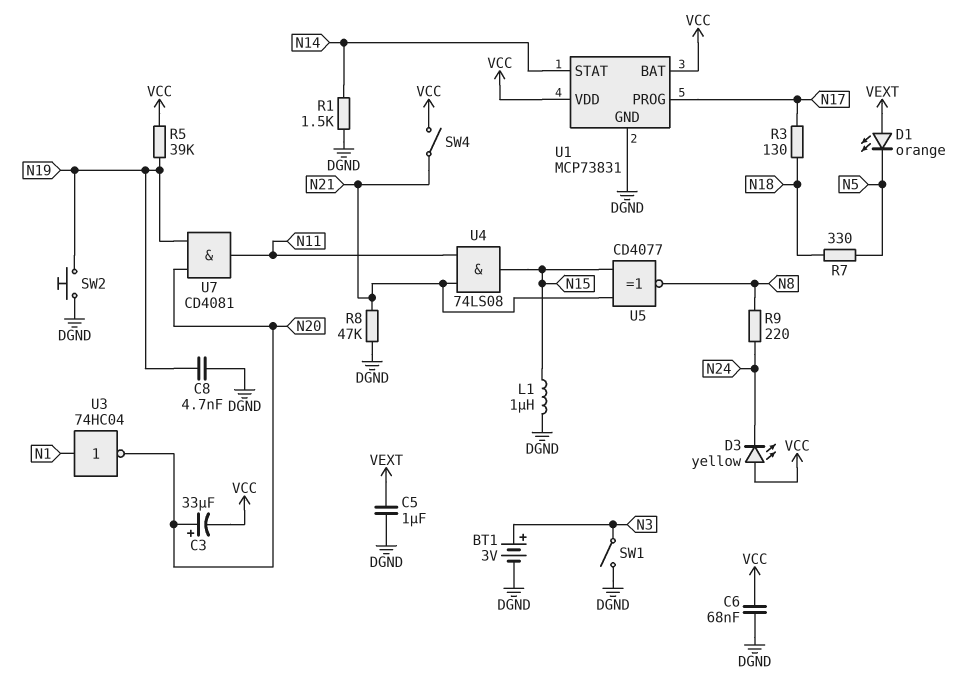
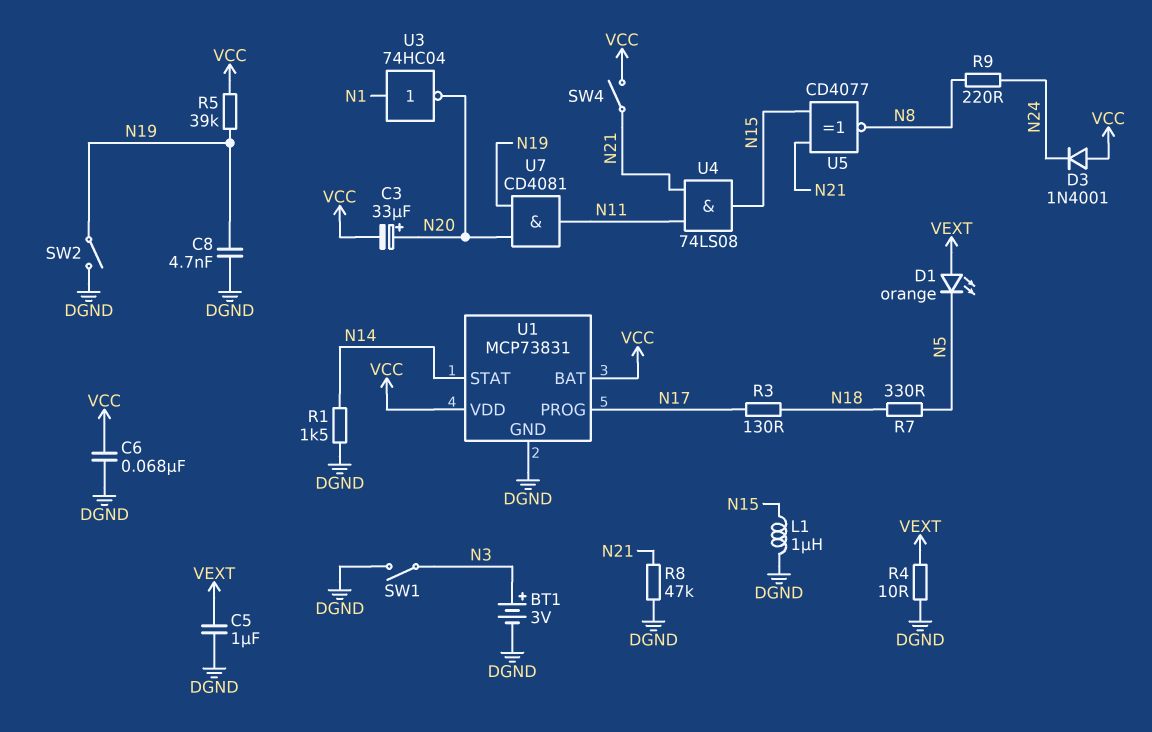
D3: LED yellow (A VCC, K N24) -> diode 1N4001 (A VCC, K N24)
R4: none -> 10 (DGND, VEXT)
SW2: button (DGND, N19) -> switch (DGND, N19)

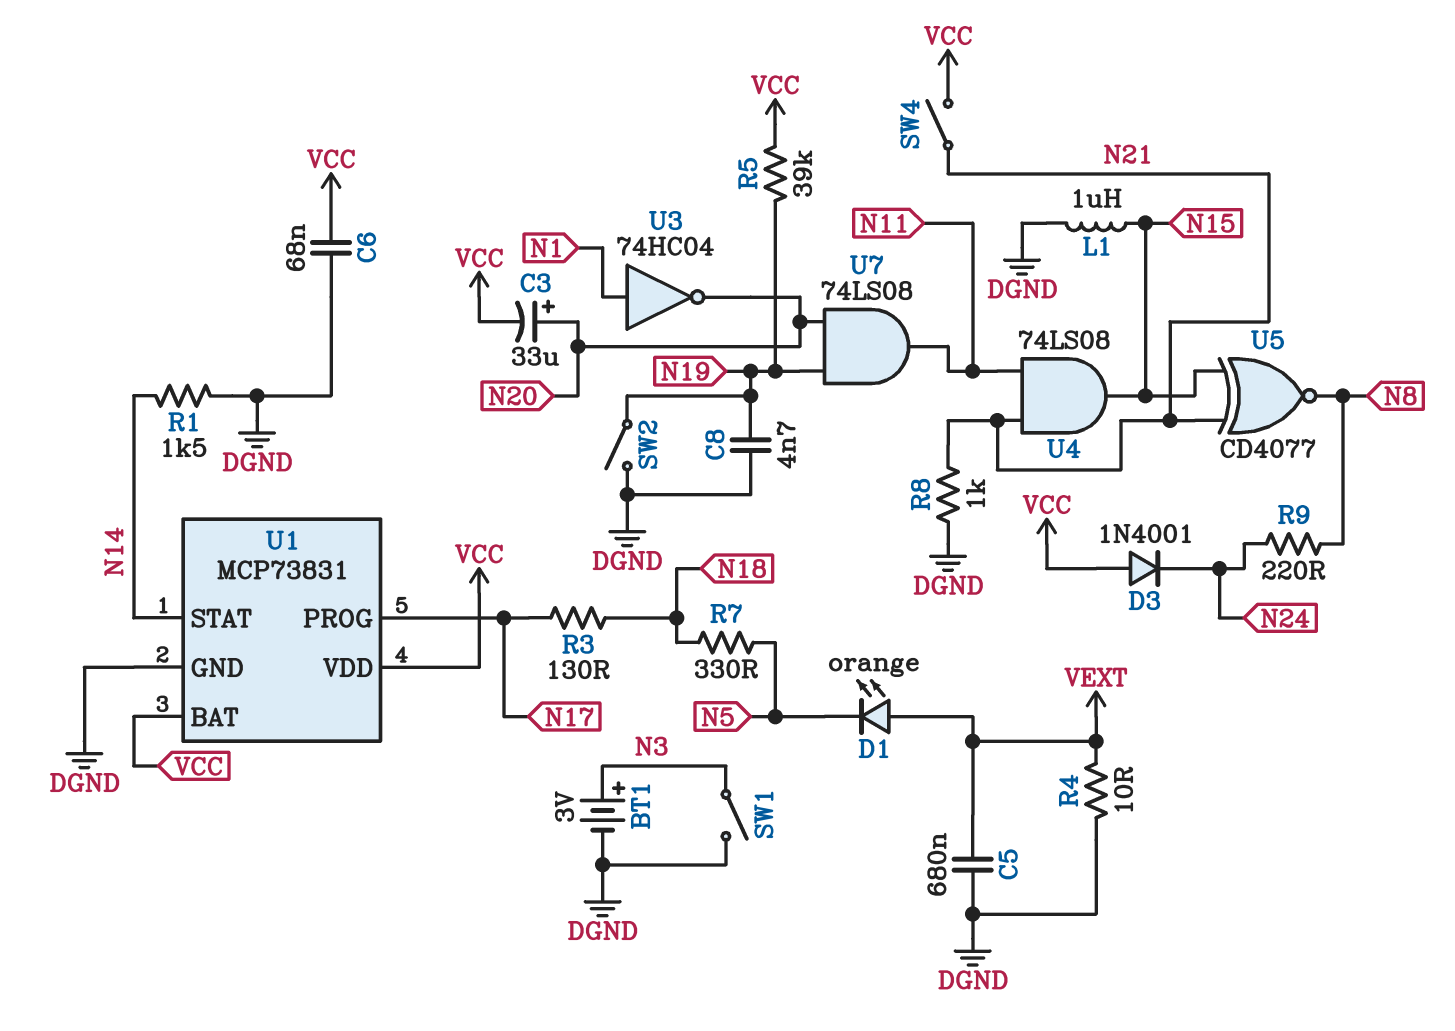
C5: 1uF (DGND, VEXT) -> 680nF (DGND, VEXT)
R8: 47k (DGND, N21) -> 1k (DGND, N21)
U7: AND CD4081 (in N19, in N20, out N11) -> AND 74LS08 (in N19, in N20, out N11)

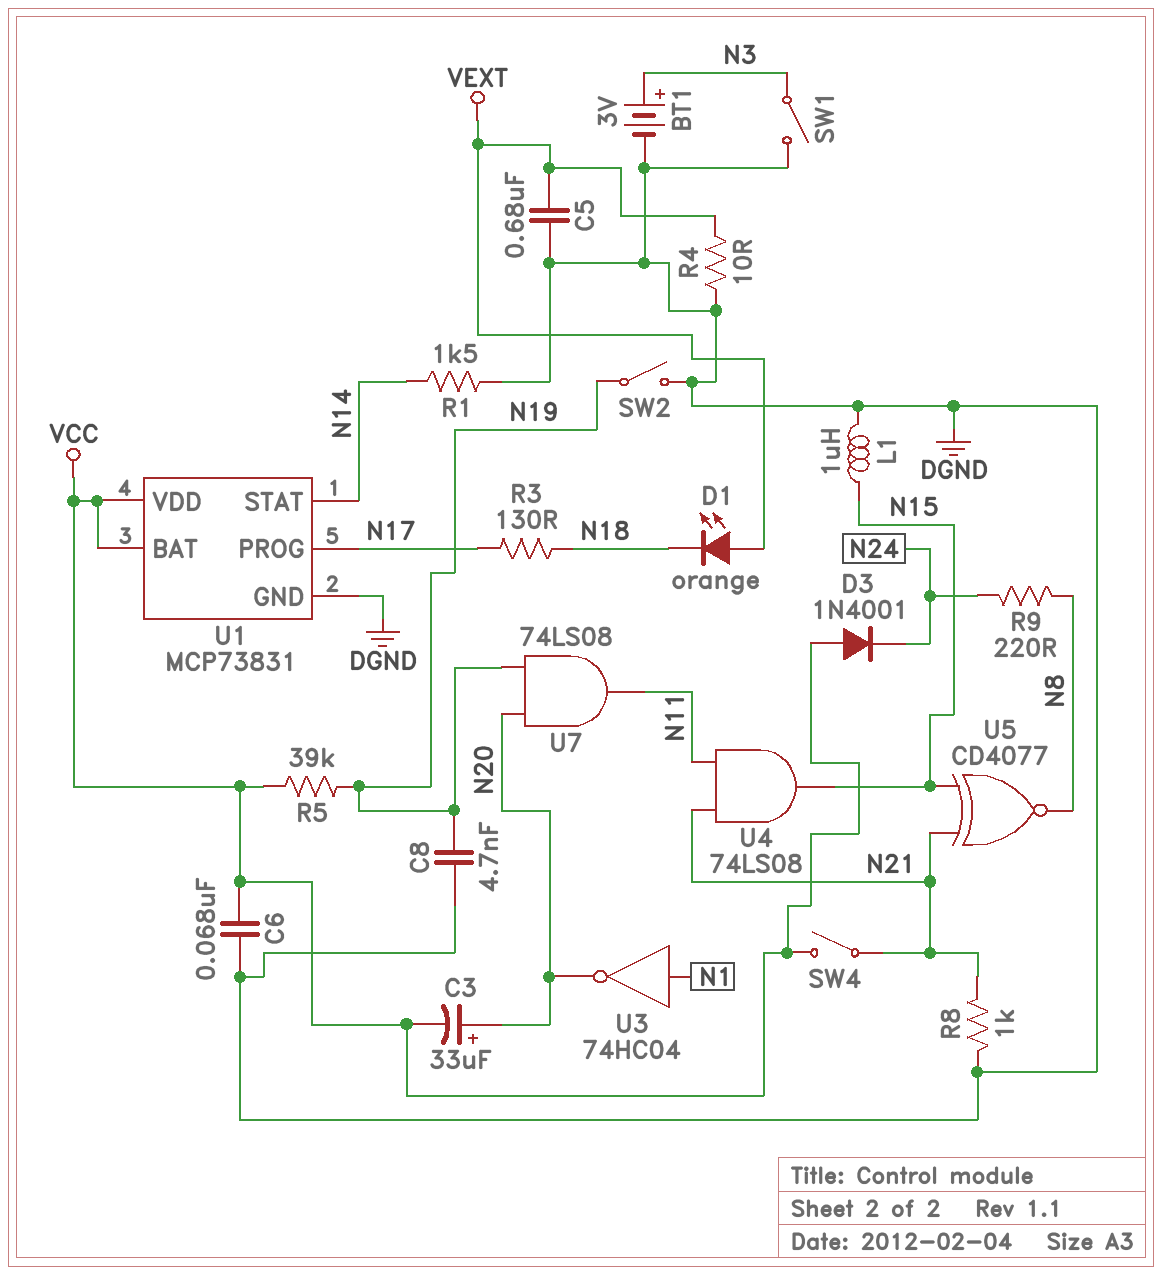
D1: LED orange (A VEXT, K N5) -> LED orange (A VEXT, K N18)
R7: 330 (N5, N18) -> none

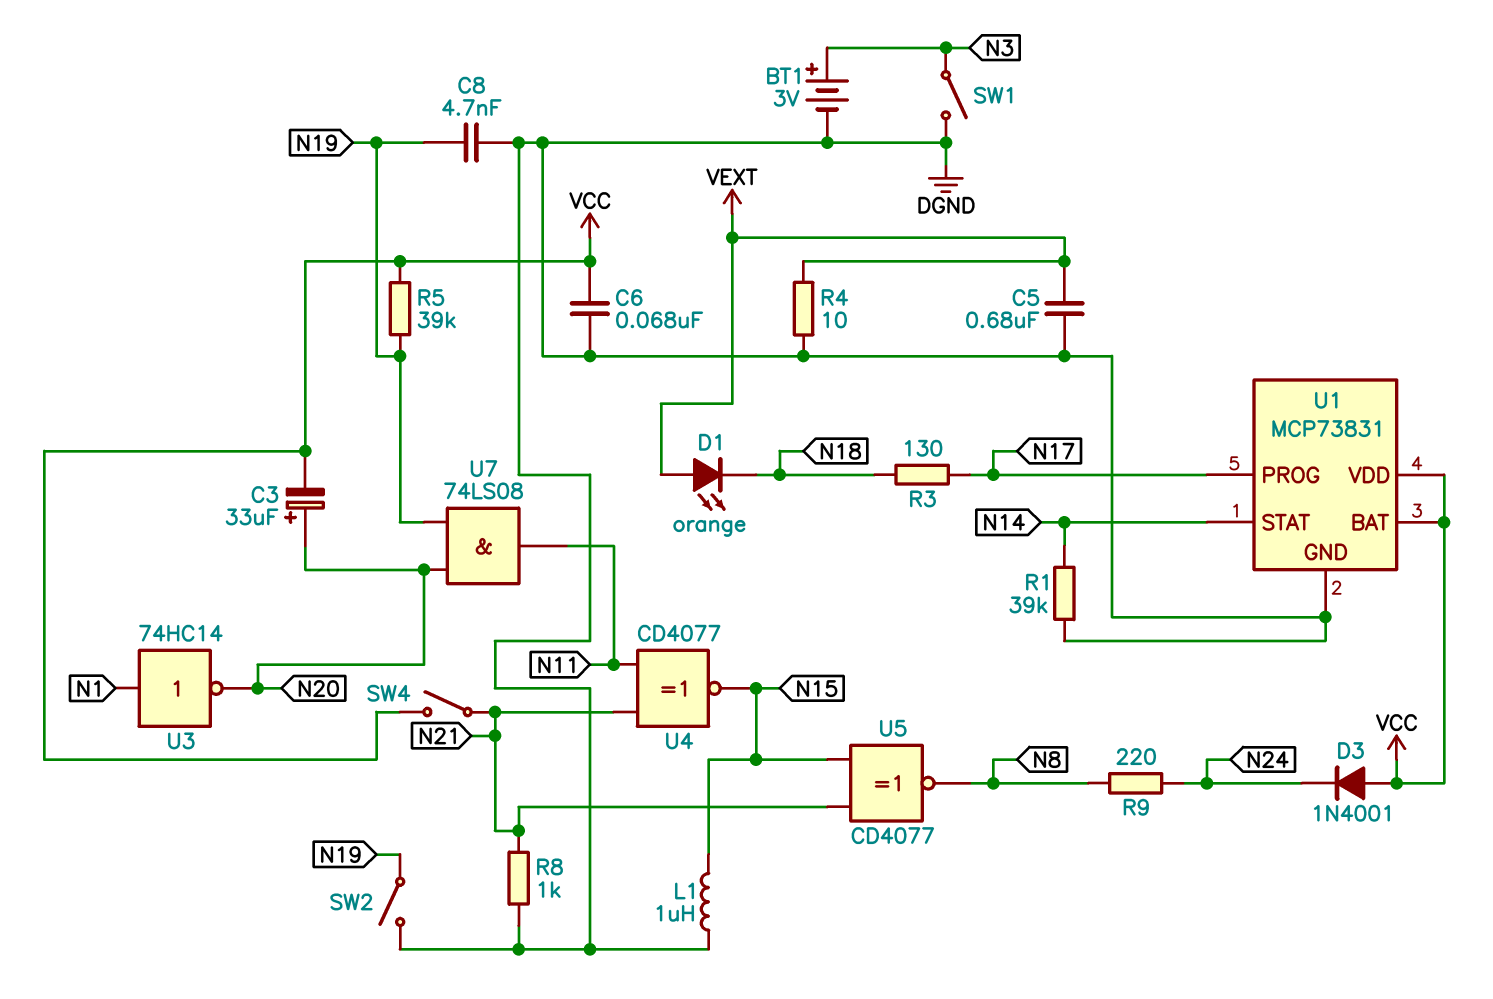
R1: 1.5k (DGND, N14) -> 39k (DGND, N14)
U3: NOT 74HC04 (in N1, out N20) -> NOT 74HC14 (in N1, out N20)
U4: AND 74LS08 (in N11, in N21, out N15) -> XNOR CD4077 (in N11, in N21, out N15)

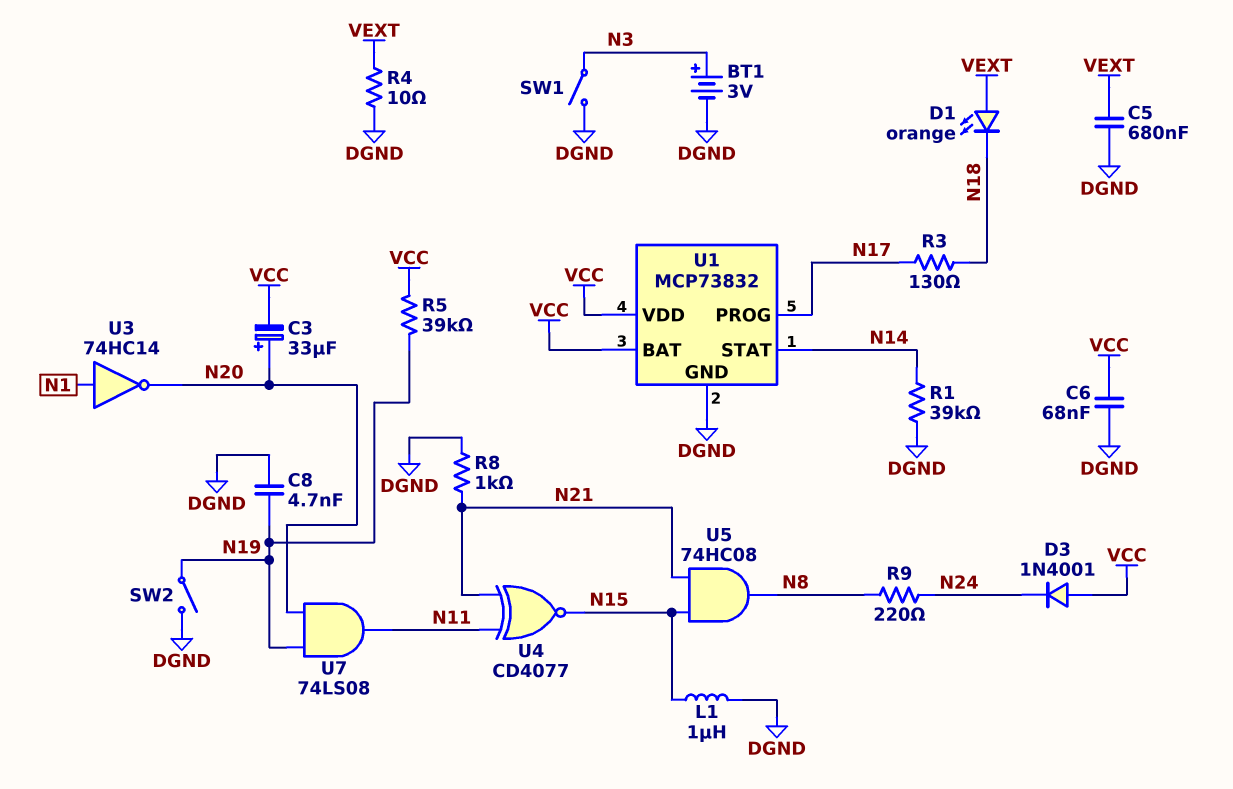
SW4: switch (N21, VCC) -> none
U1: MCP73831 -> MCP73832
U5: XNOR CD4077 (in N15, in N21, out N8) -> AND 74HC08 (in N15, in N21, out N8)

